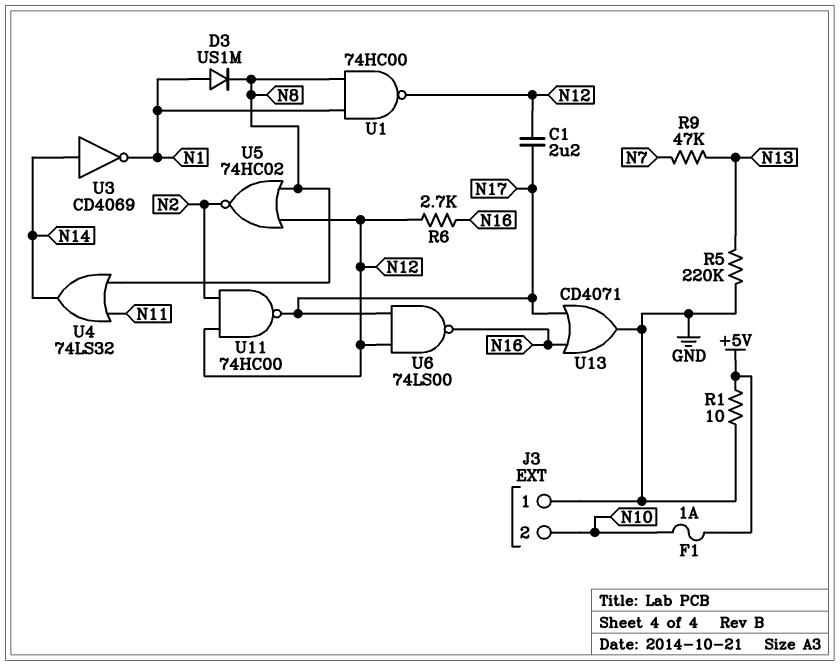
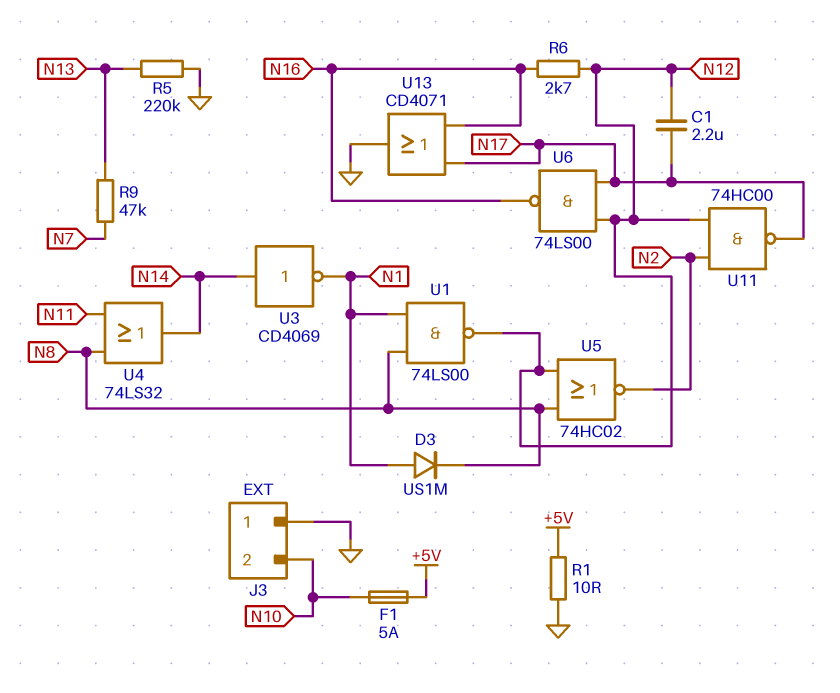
F1: 1A (+5V, N10) -> 5A (+5V, N10)
U1: NAND 74HC00 (in N1, in N8, out N12) -> NAND 74LS00 (in N1, in N8, out N12)

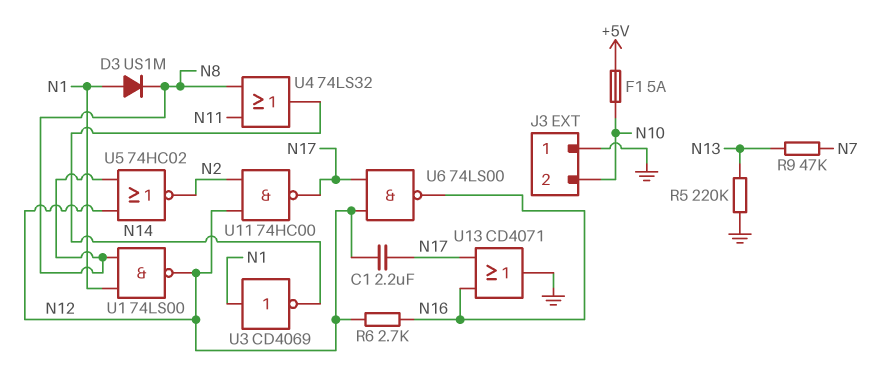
R1: 10 (+5V, GND) -> none
U3: NOT CD4069 (in N14, out N1) -> NOT CD4069 (in N1, out N14)

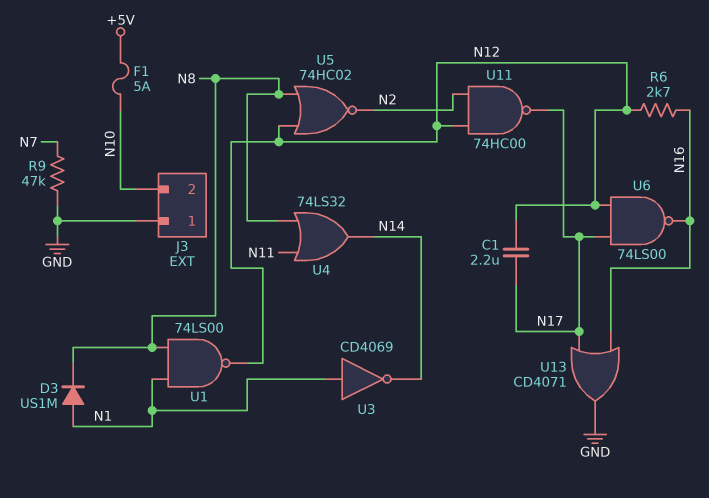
R5: 220k (GND, N13) -> none
R9: 47k (N7, N13) -> 47k (GND, N7)

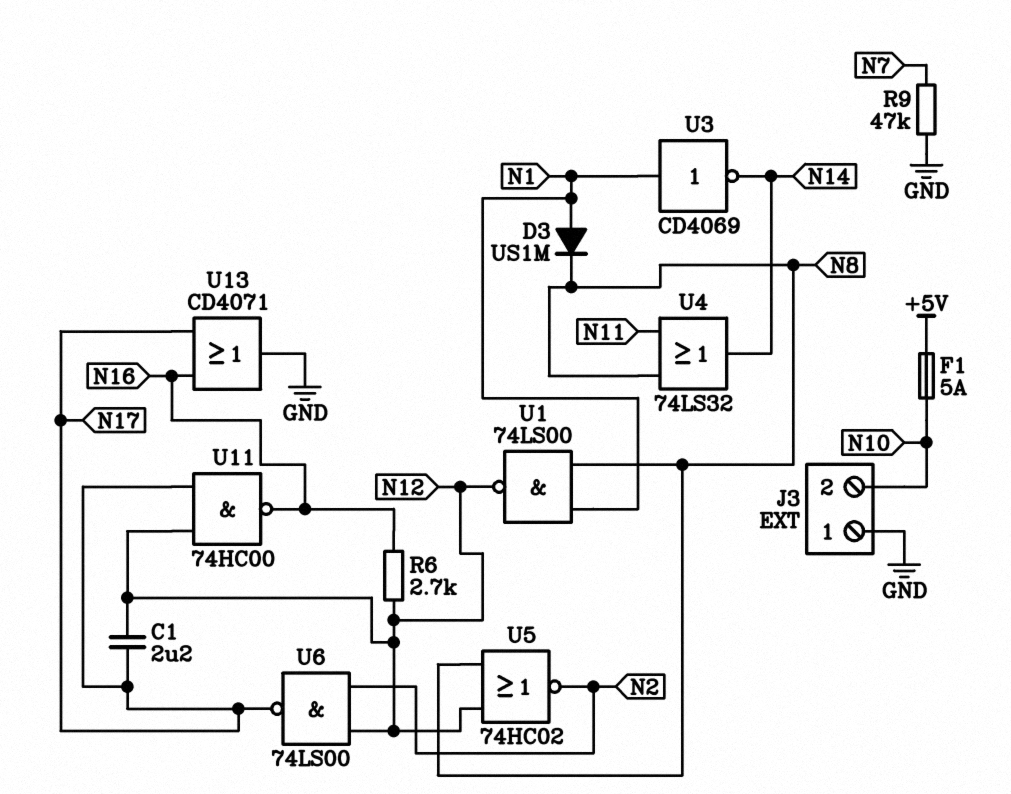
U6: NAND 74LS00 (in N12, in N17, out N16) -> NAND 74LS00 (in N2, in N12, out N17)
U11: NAND 74HC00 (in N2, in N12, out N17) -> NAND 74HC00 (in N12, in N17, out N16)

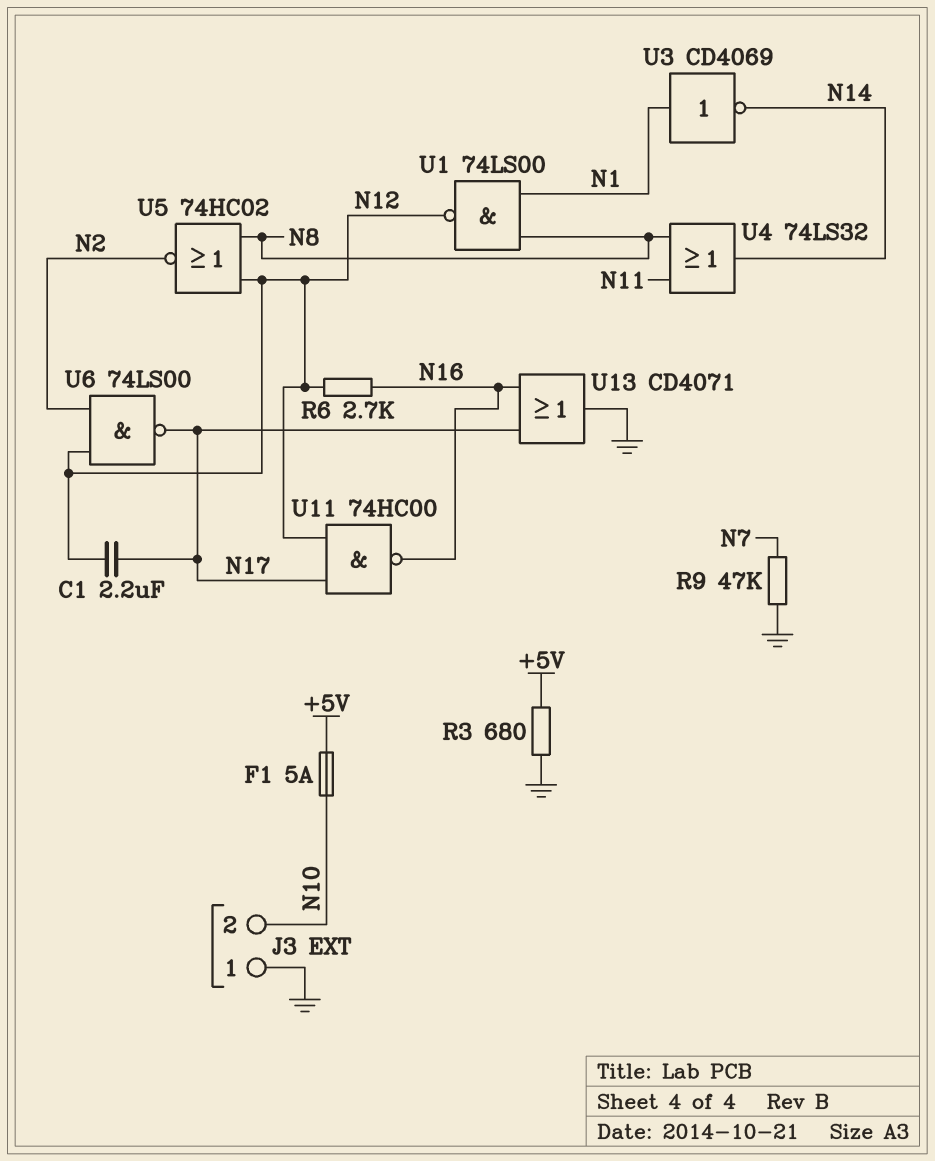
D3: diode US1M (A N1, K N8) -> none
R3: none -> 680 (+5V, GND)

